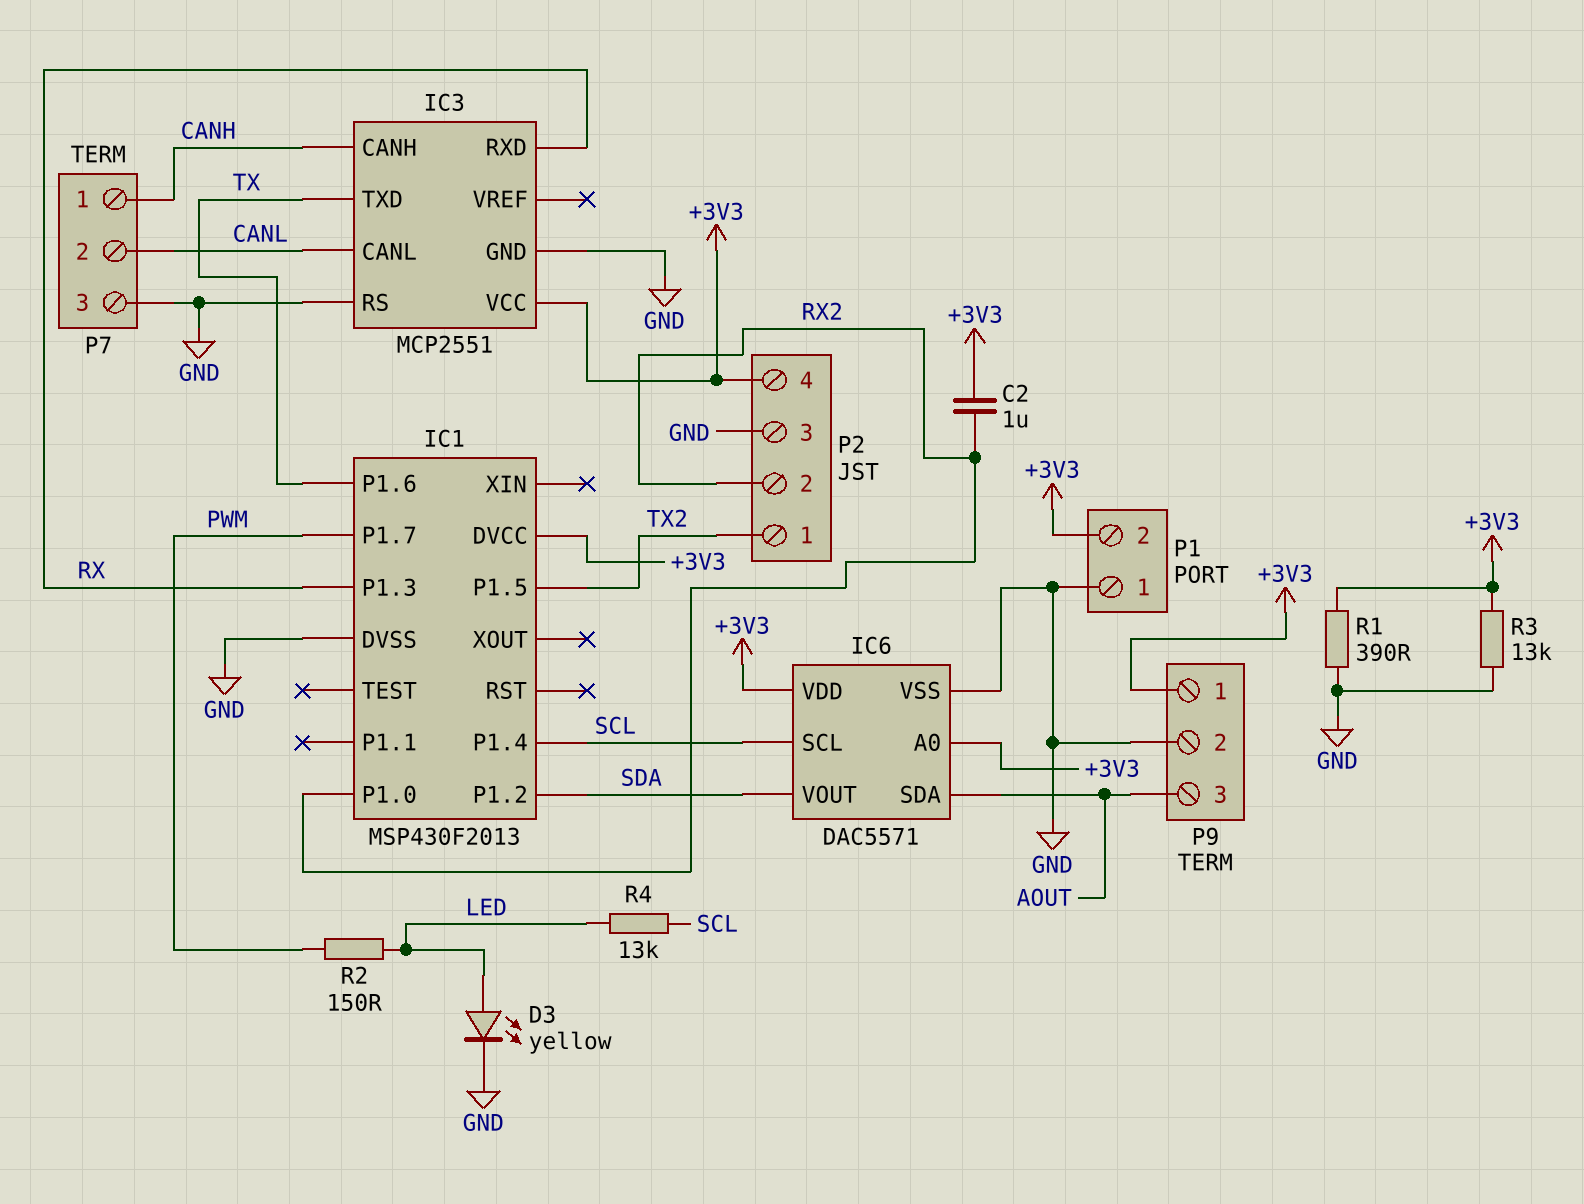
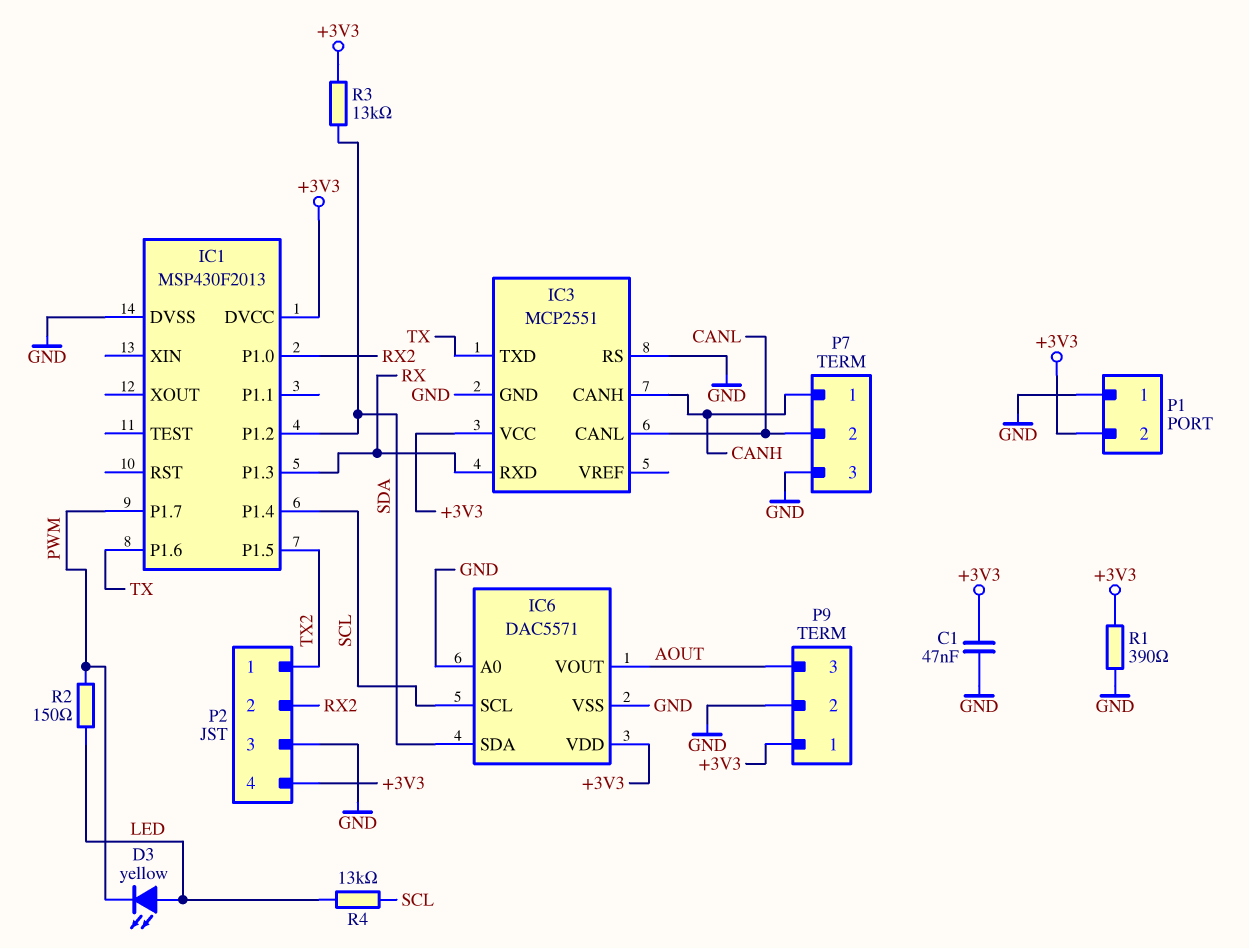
C1: none -> 47nF (+3V3, GND)
C2: 1uF (+3V3, RX2) -> none
D3: LED yellow (A LED, K GND) -> LED yellow (A LED, K PWM)
IC6 pin A0: +3V3 -> GND
IC6 pin SDA: AOUT -> SDA
IC6 pin VOUT: SDA -> AOUT
R3: 13k (+3V3, GND) -> 13k (+3V3, SDA)

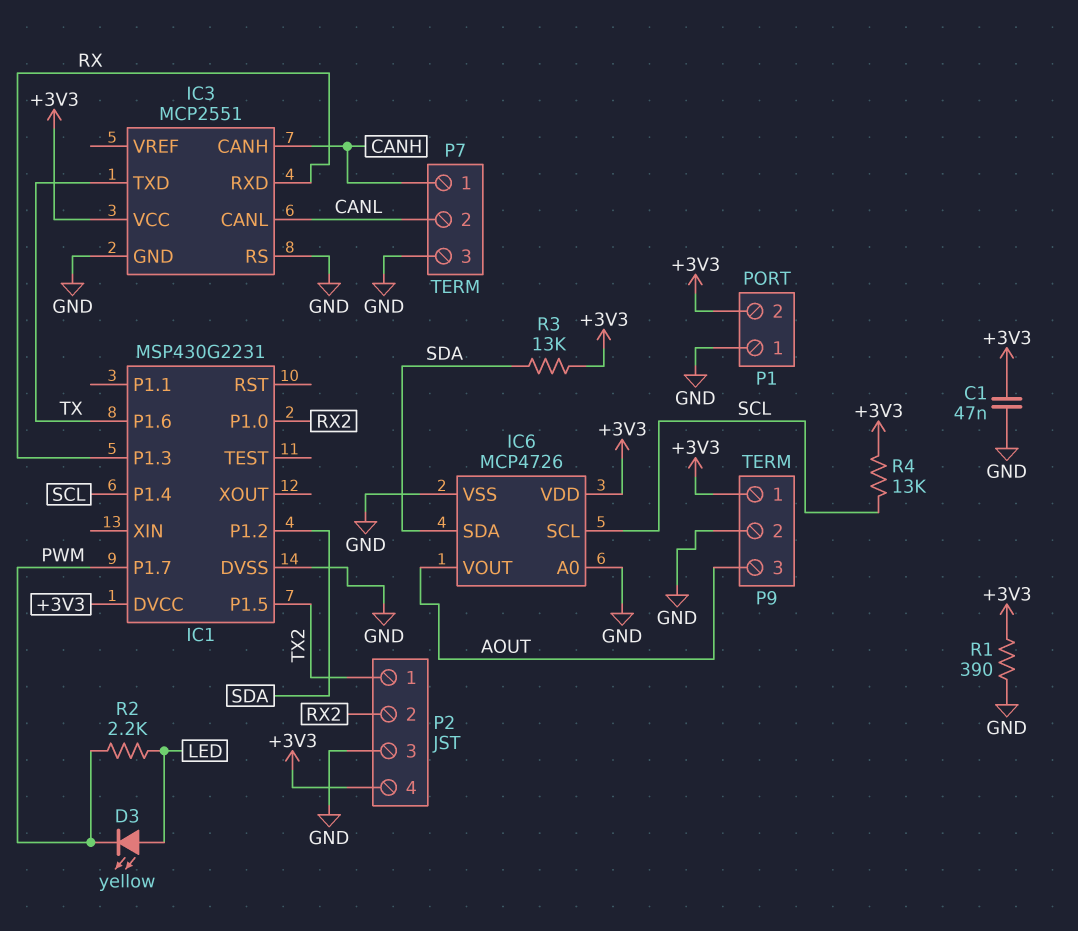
IC1: MSP430F2013 -> MSP430G2231
IC6: DAC5571 -> MCP4726
R2: 150 (LED, PWM) -> 2.2k (LED, PWM)
R4: 13k (LED, SCL) -> 13k (+3V3, SCL)

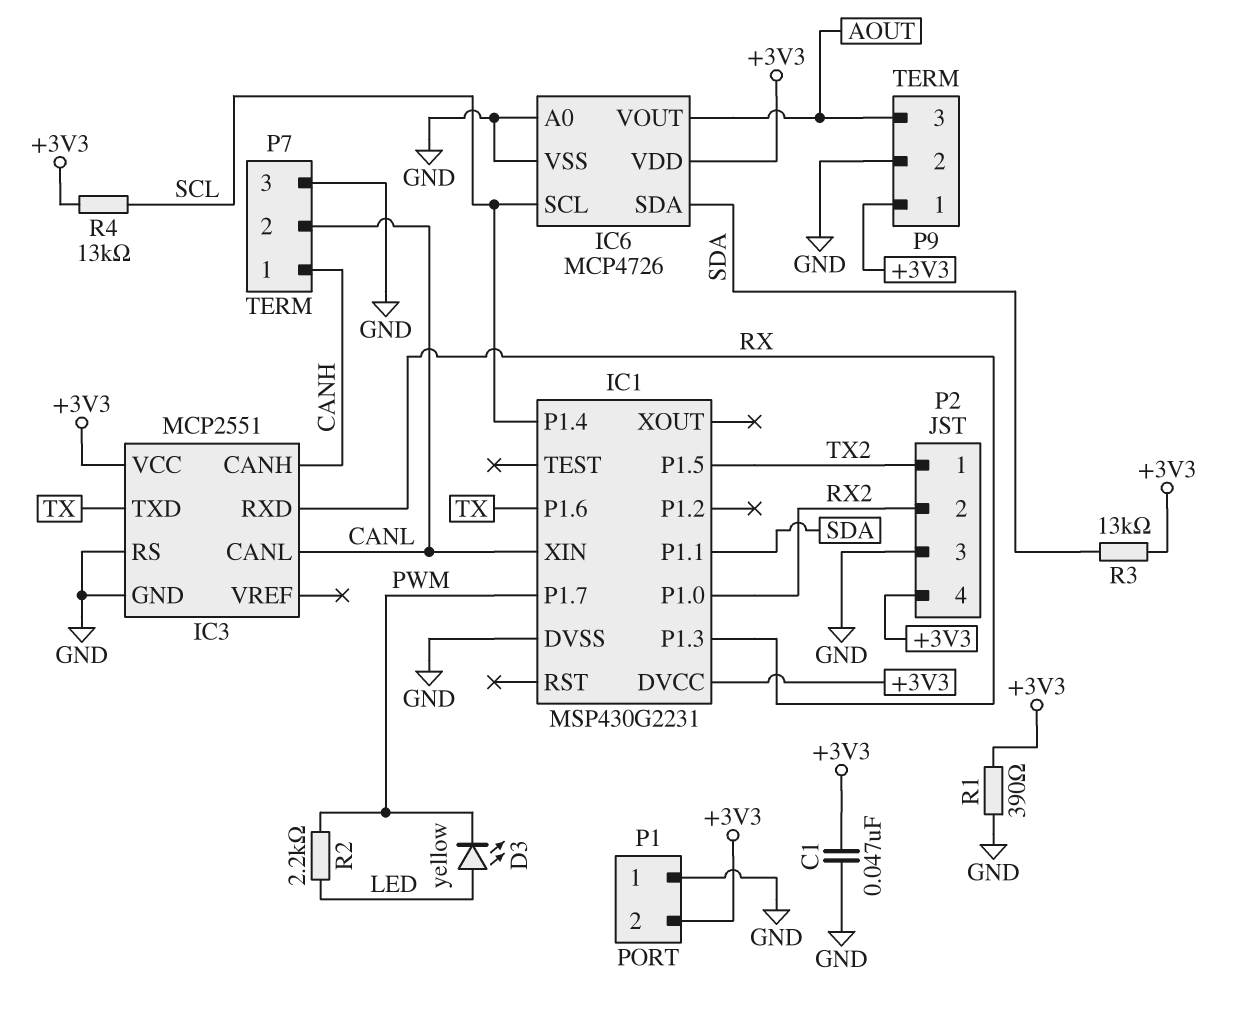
IC1 pin P1.1: none -> SDA
IC1 pin P1.2: SDA -> none
IC1 pin XIN: none -> CANL

